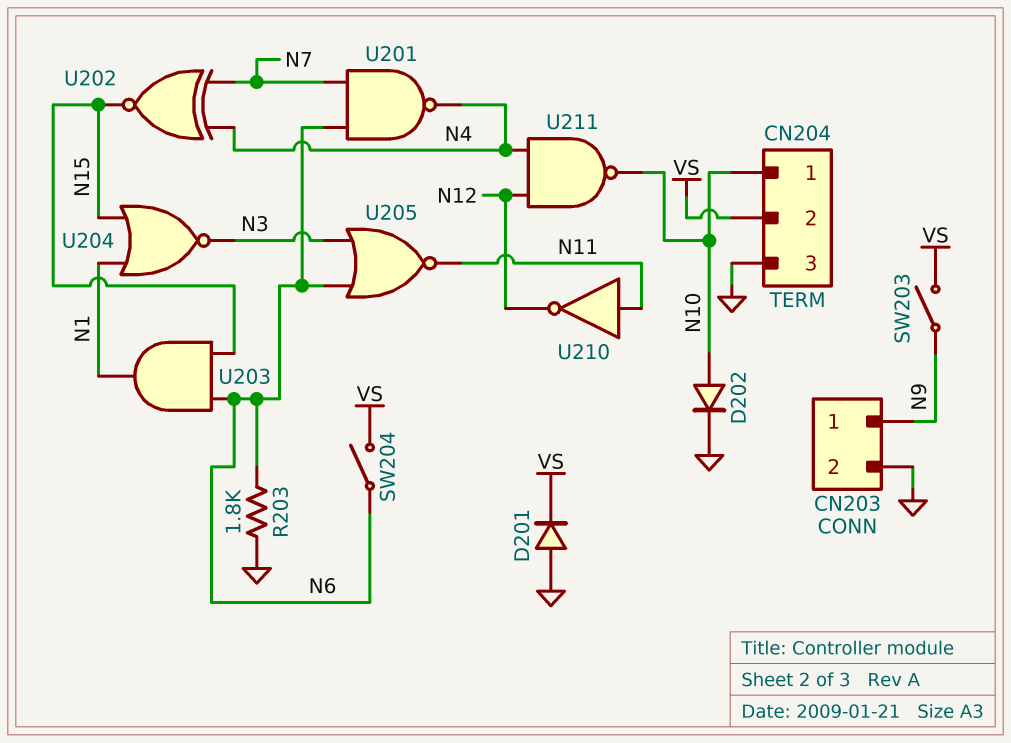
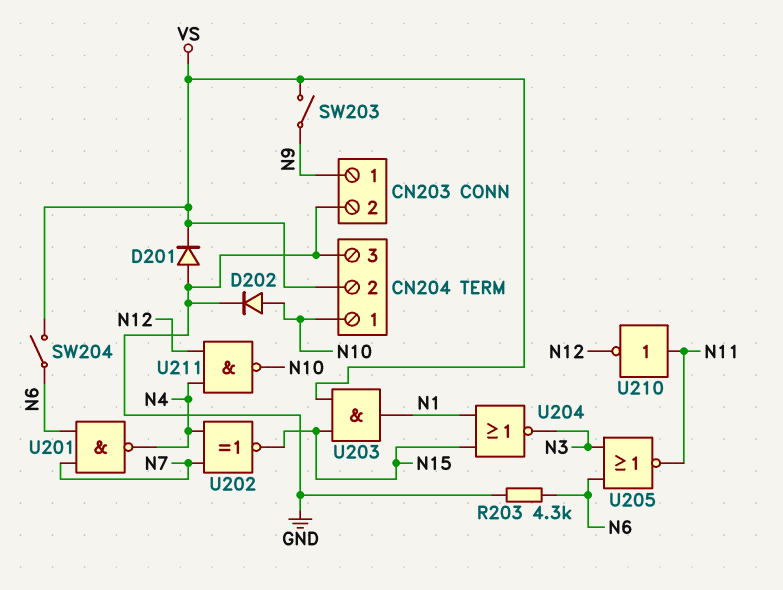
R203: 1.8k (GND, N6) -> 4.3k (GND, N6)
U203: AND (in N6, in N15, out N1) -> AND (in N15, in VS, out N1)

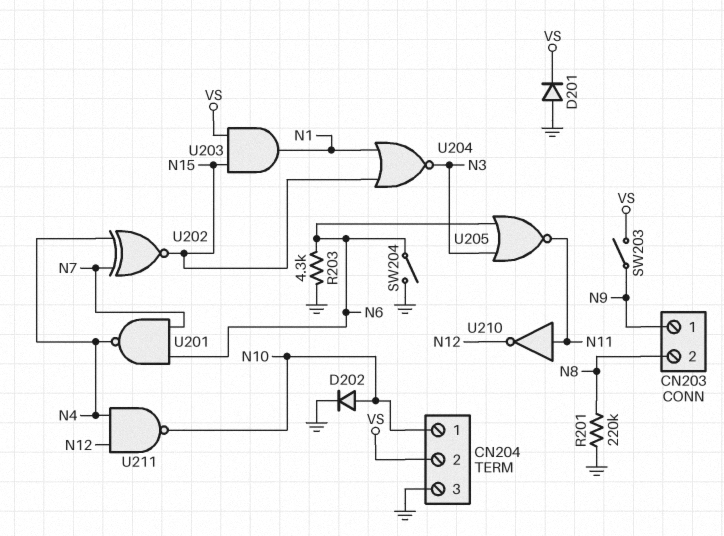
CN203 pin 2: GND -> N8
R201: none -> 220k (GND, N8)
SW204: switch (N6, VS) -> switch (GND, N6)

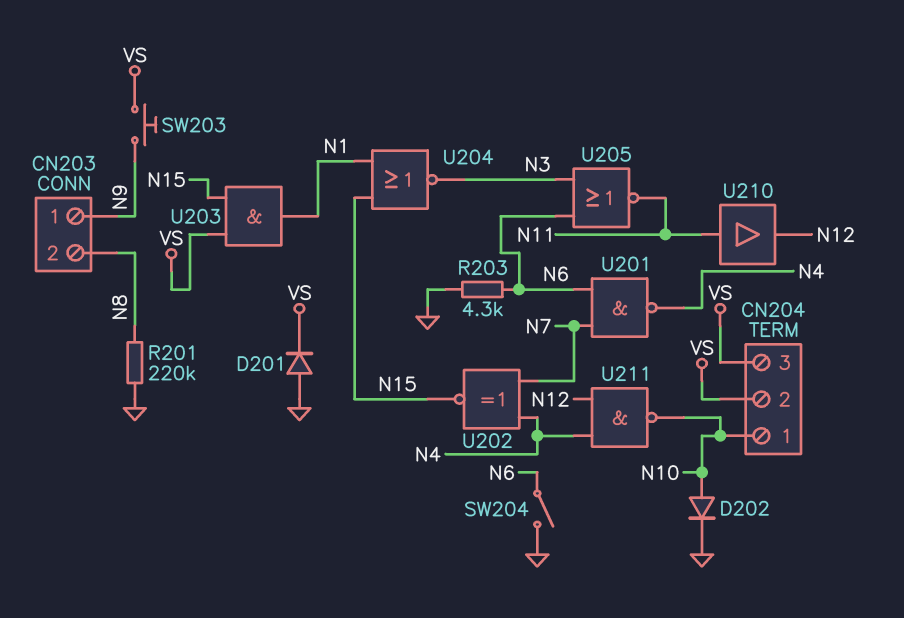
CN204 pin 3: GND -> VS
SW203: switch (N9, VS) -> button (N9, VS)
U210: NOT (in N11, out N12) -> buffer (in N11, out N12)

